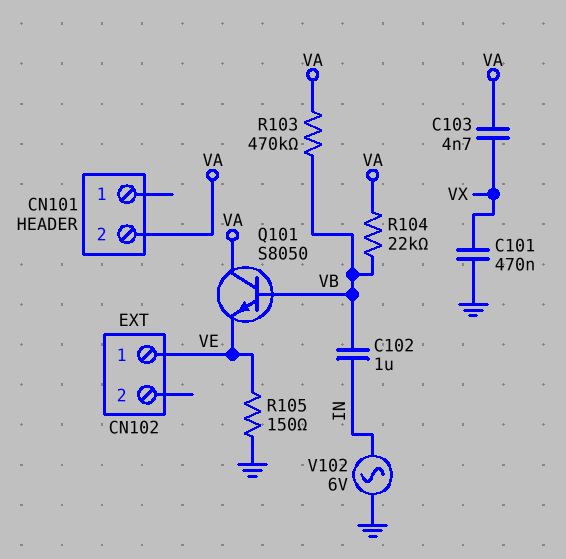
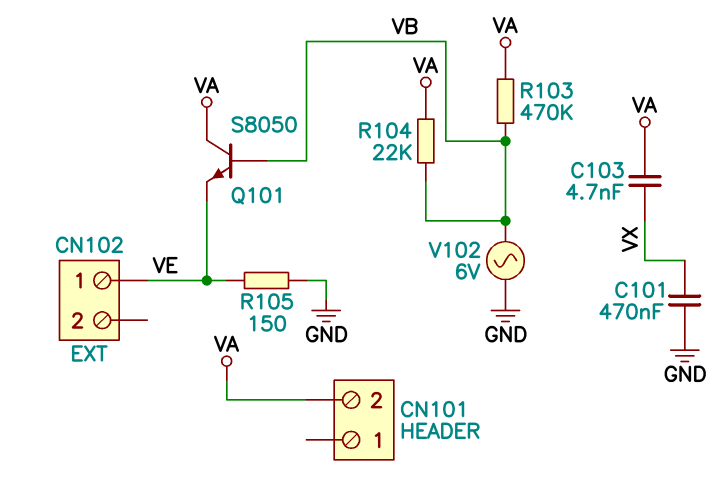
C102: 1uF (IN, VB) -> none
V102: AC 6V (GND, IN) -> AC 6V (GND, VB)

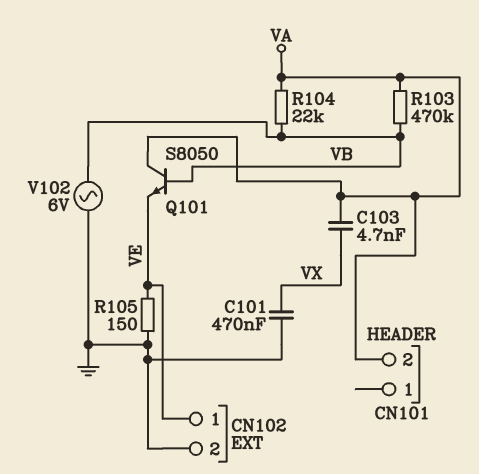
CN102 pin 2: none -> GND

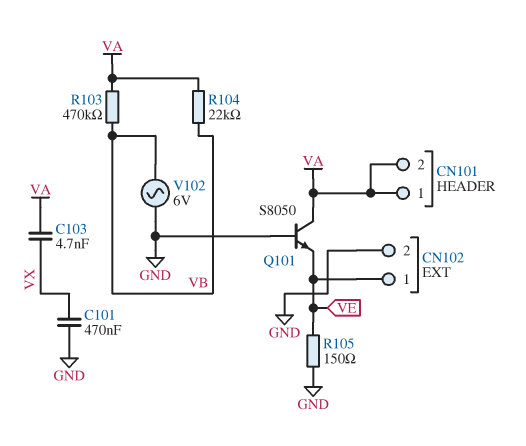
CN101 pin 1: none -> VA
Q101: NPN S8050 (B VB, C VA, E VE) -> NPN S8050 (B GND, C VA, E VE)

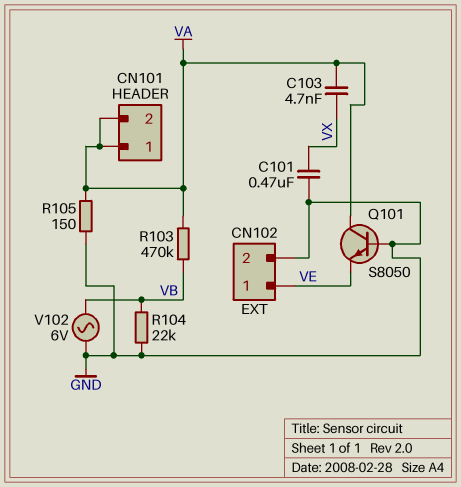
R104: 22k (VA, VB) -> 22k (GND, VB)
R105: 150 (GND, VE) -> 150 (GND, VA)

